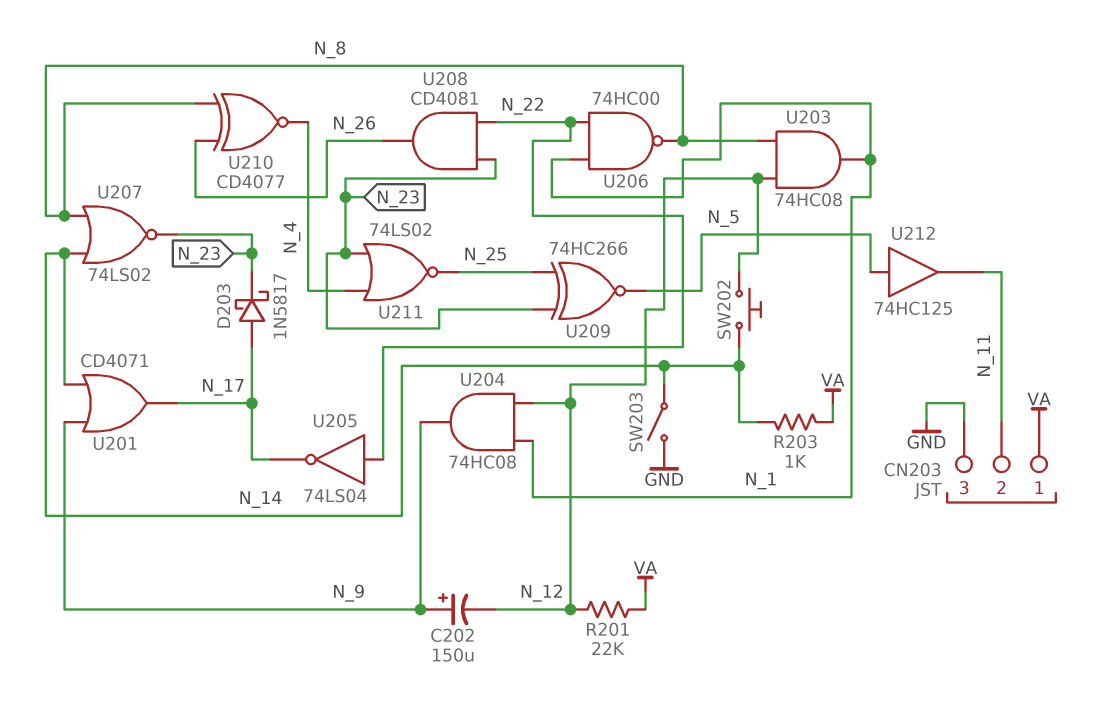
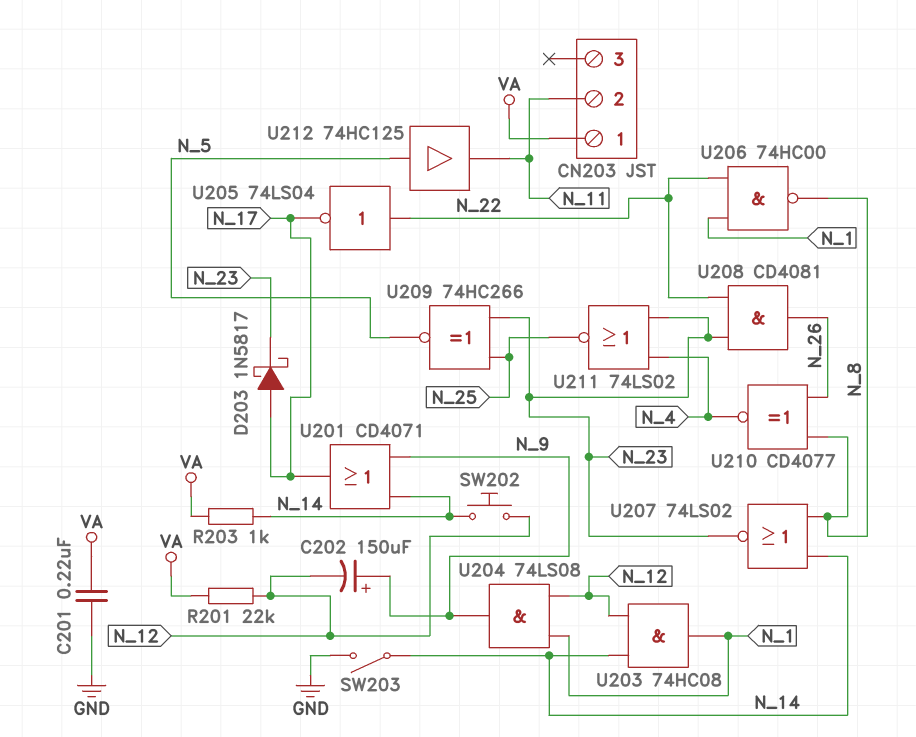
C201: none -> 220nF (GND, VA)
CN203 pin 3: GND -> none
U203: AND 74HC08 (in N_8, in N_12, out N_1) -> AND 74HC08 (in N_12, in N_14, out N_1)
U204: AND 74HC08 (in N_1, in N_12, out N_9) -> AND 74LS08 (in N_1, in N_12, out N_9)

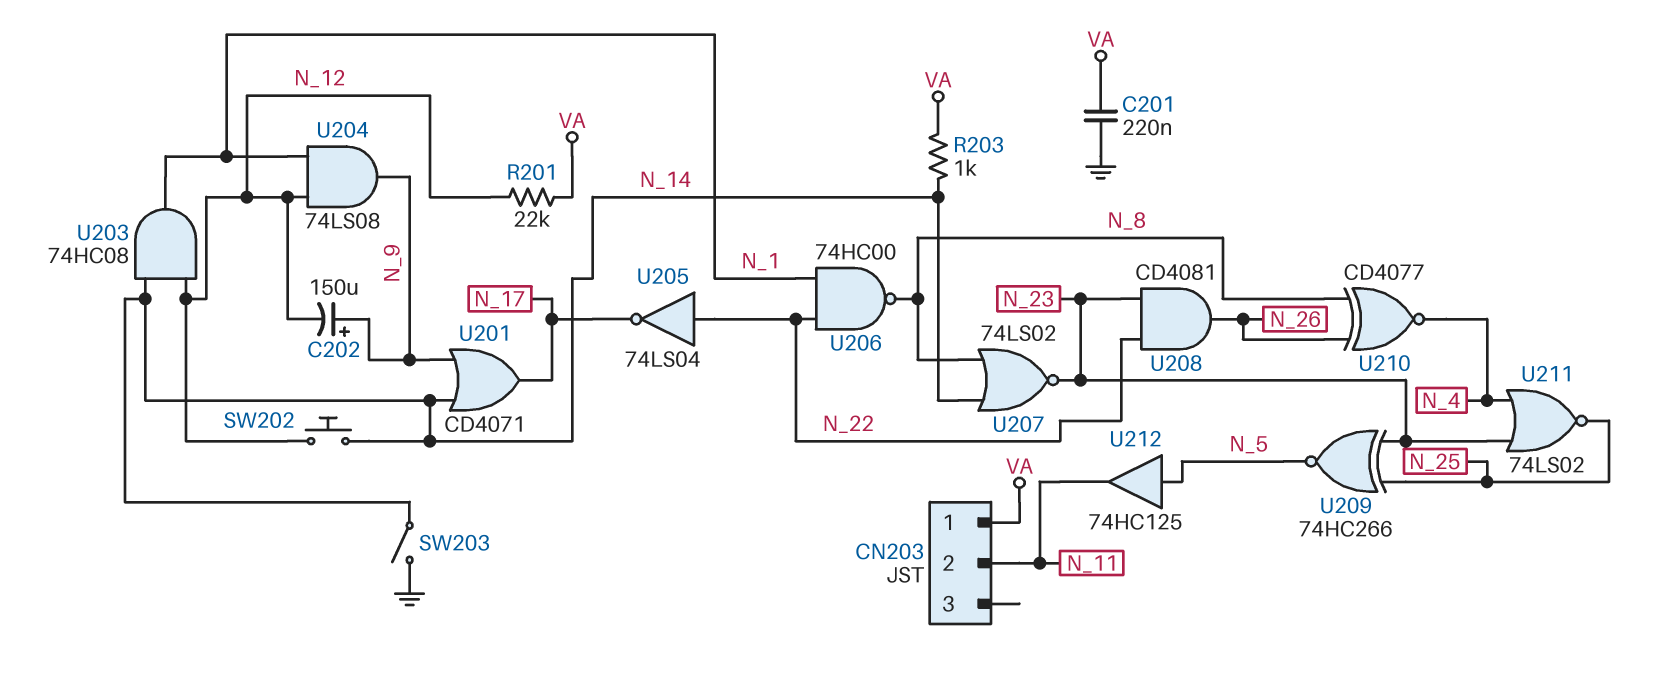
D203: schottky 1N5817 (A N_17, K N_23) -> none

